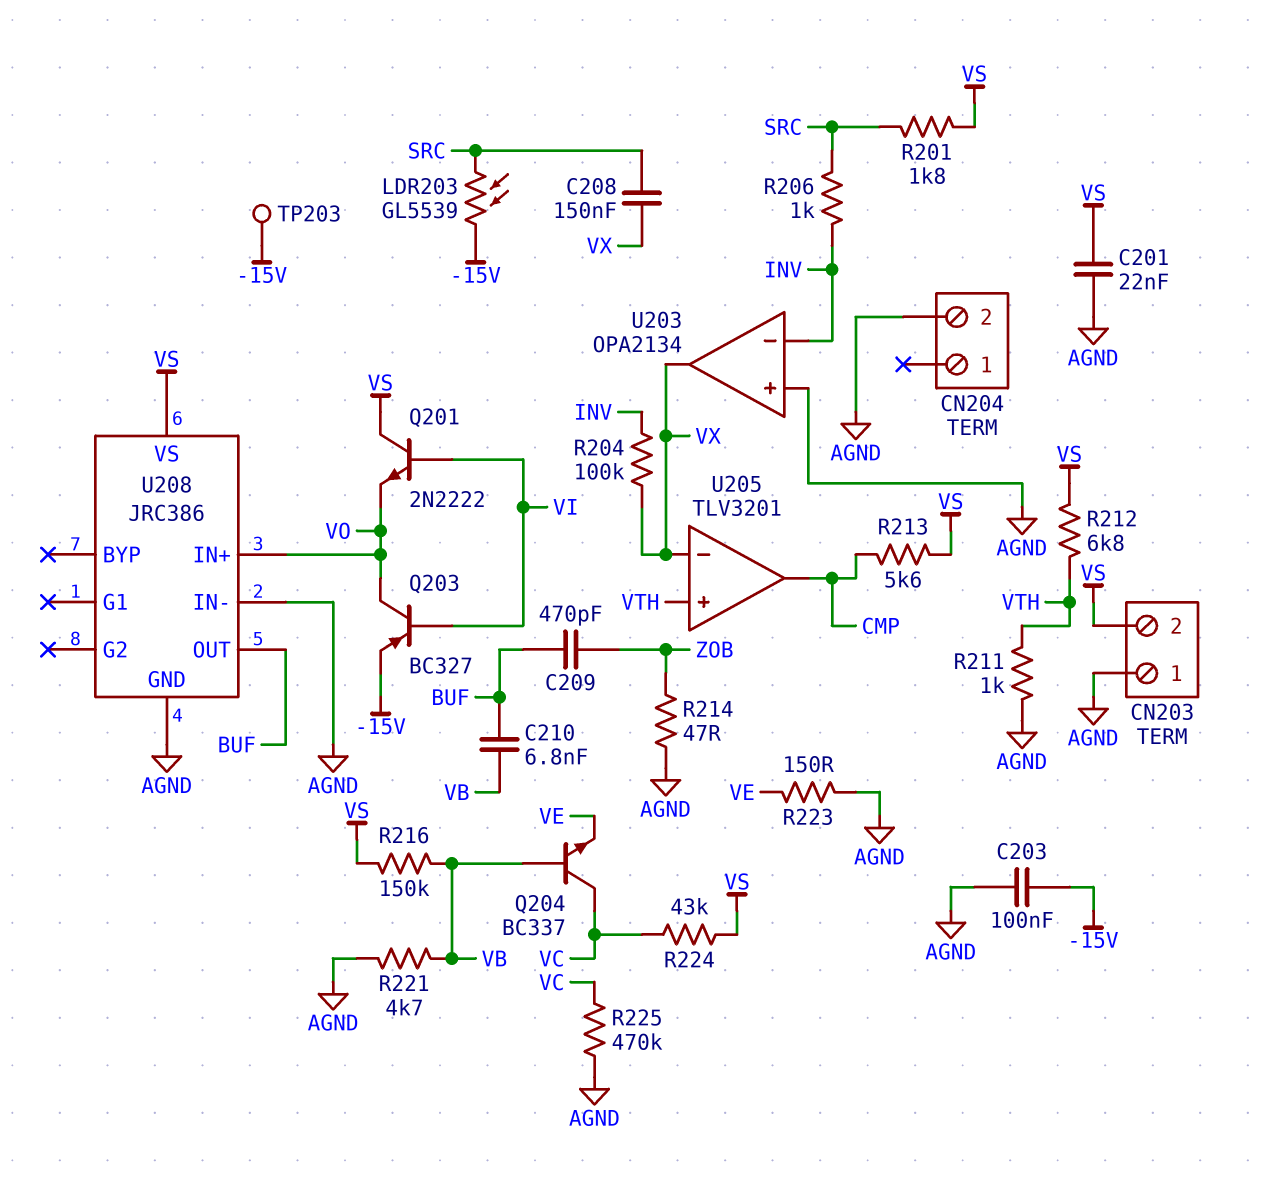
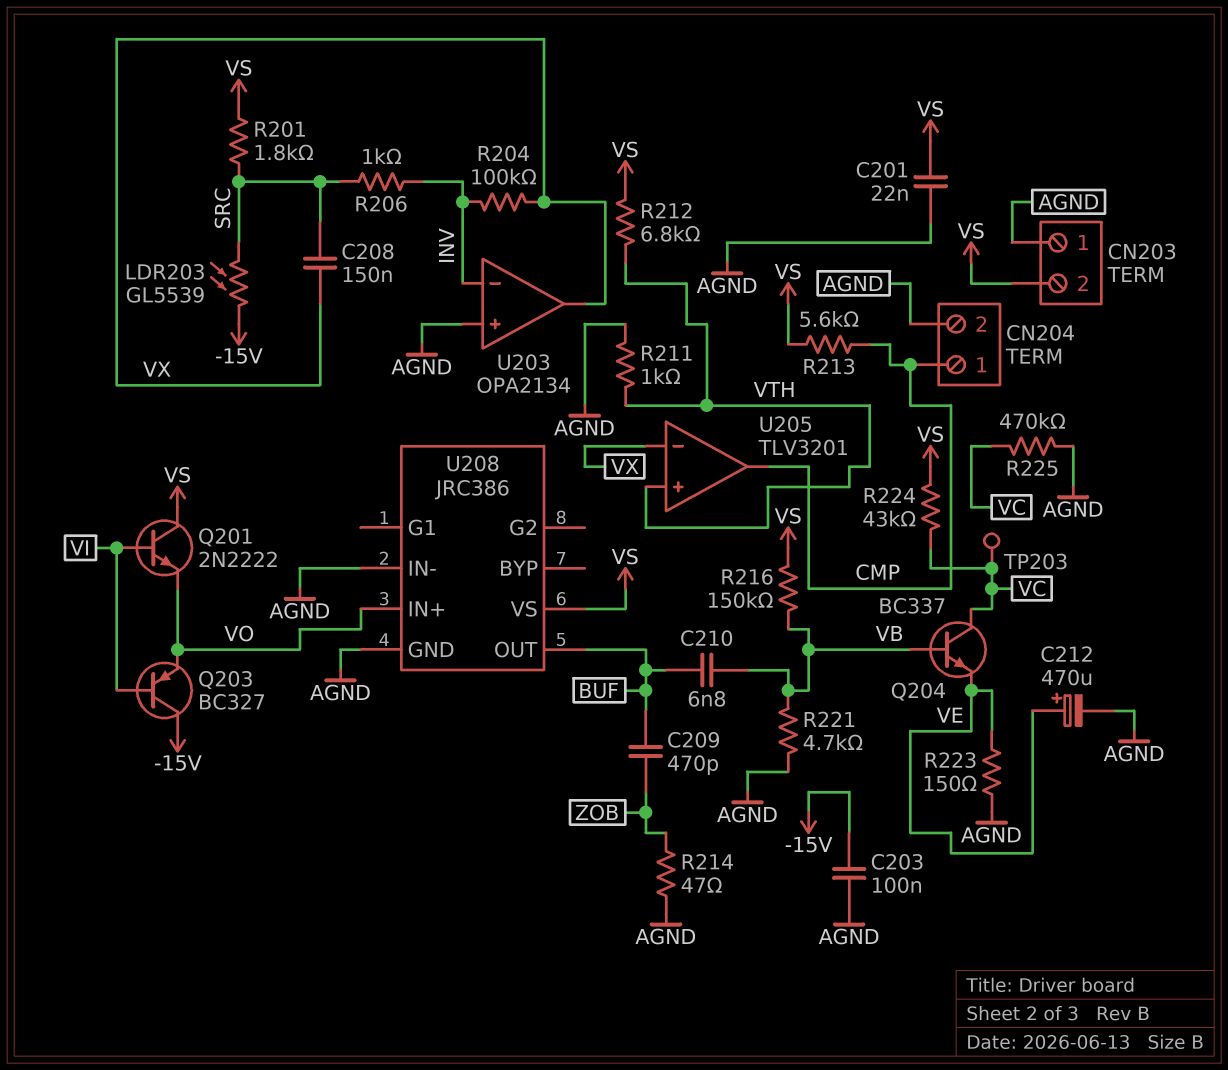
C212: none -> 470uF (plus VE, minus AGND)
CN204 pin 1: none -> CMP
Q203: PNP BC327 (B VI, C VO, E -15V) -> PNP BC327 (B VI, C -15V, E VO)
TP203: test point (-15V) -> test point (VC)

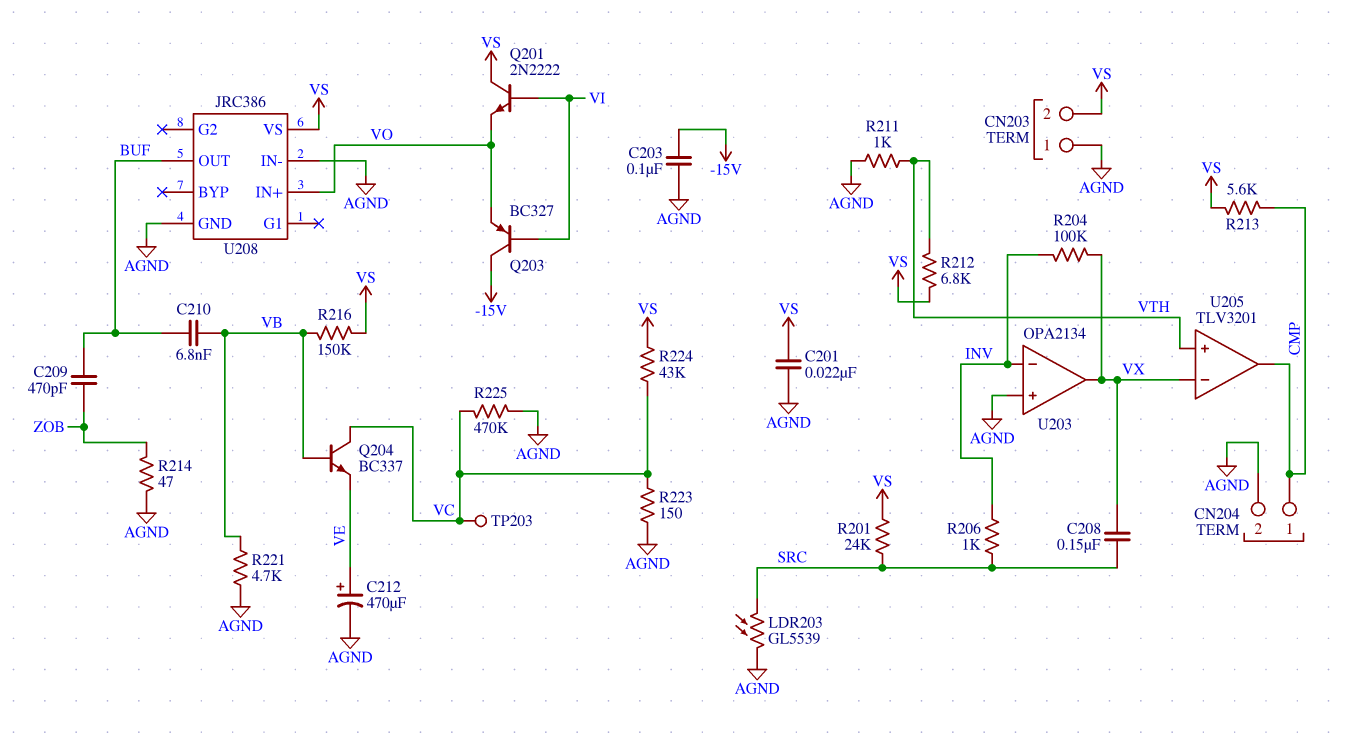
LDR203: GL5539 (-15V, SRC) -> GL5539 (AGND, SRC)
R201: 1.8k (SRC, VS) -> 24k (SRC, VS)
R223: 150 (AGND, VE) -> 150 (AGND, VC)

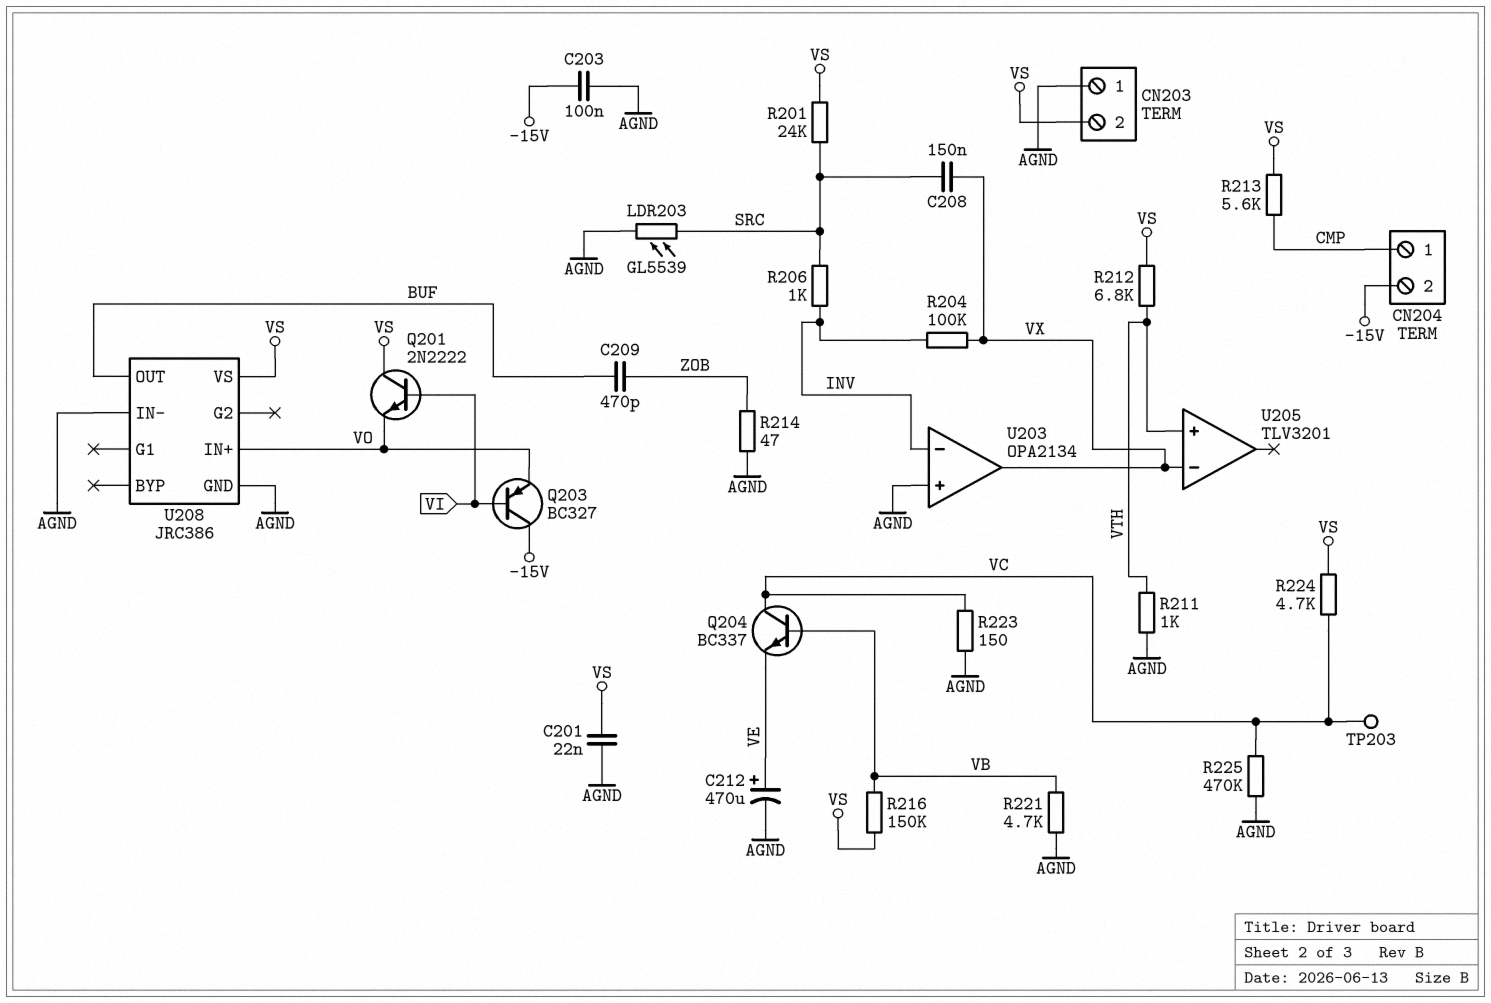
C210: 6.8nF (BUF, VB) -> none
CN204 pin 2: AGND -> -15V
R224: 43k (VC, VS) -> 4.7k (VC, VS)
U205 pin out: CMP -> none

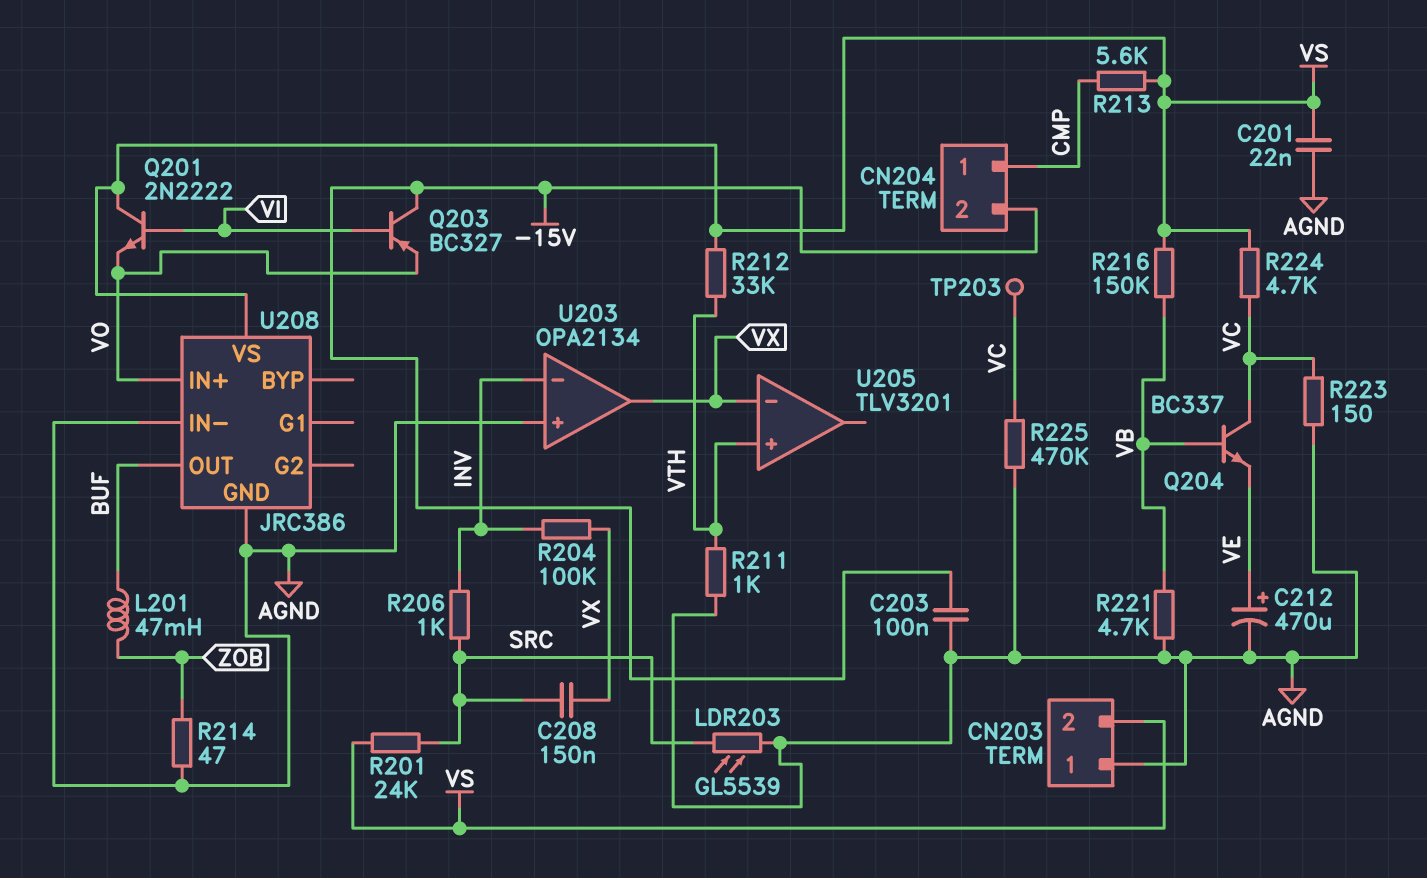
C209: 470pF (BUF, ZOB) -> none
L201: none -> 47mH (BUF, ZOB)
R212: 6.8k (VS, VTH) -> 33k (VS, VTH)

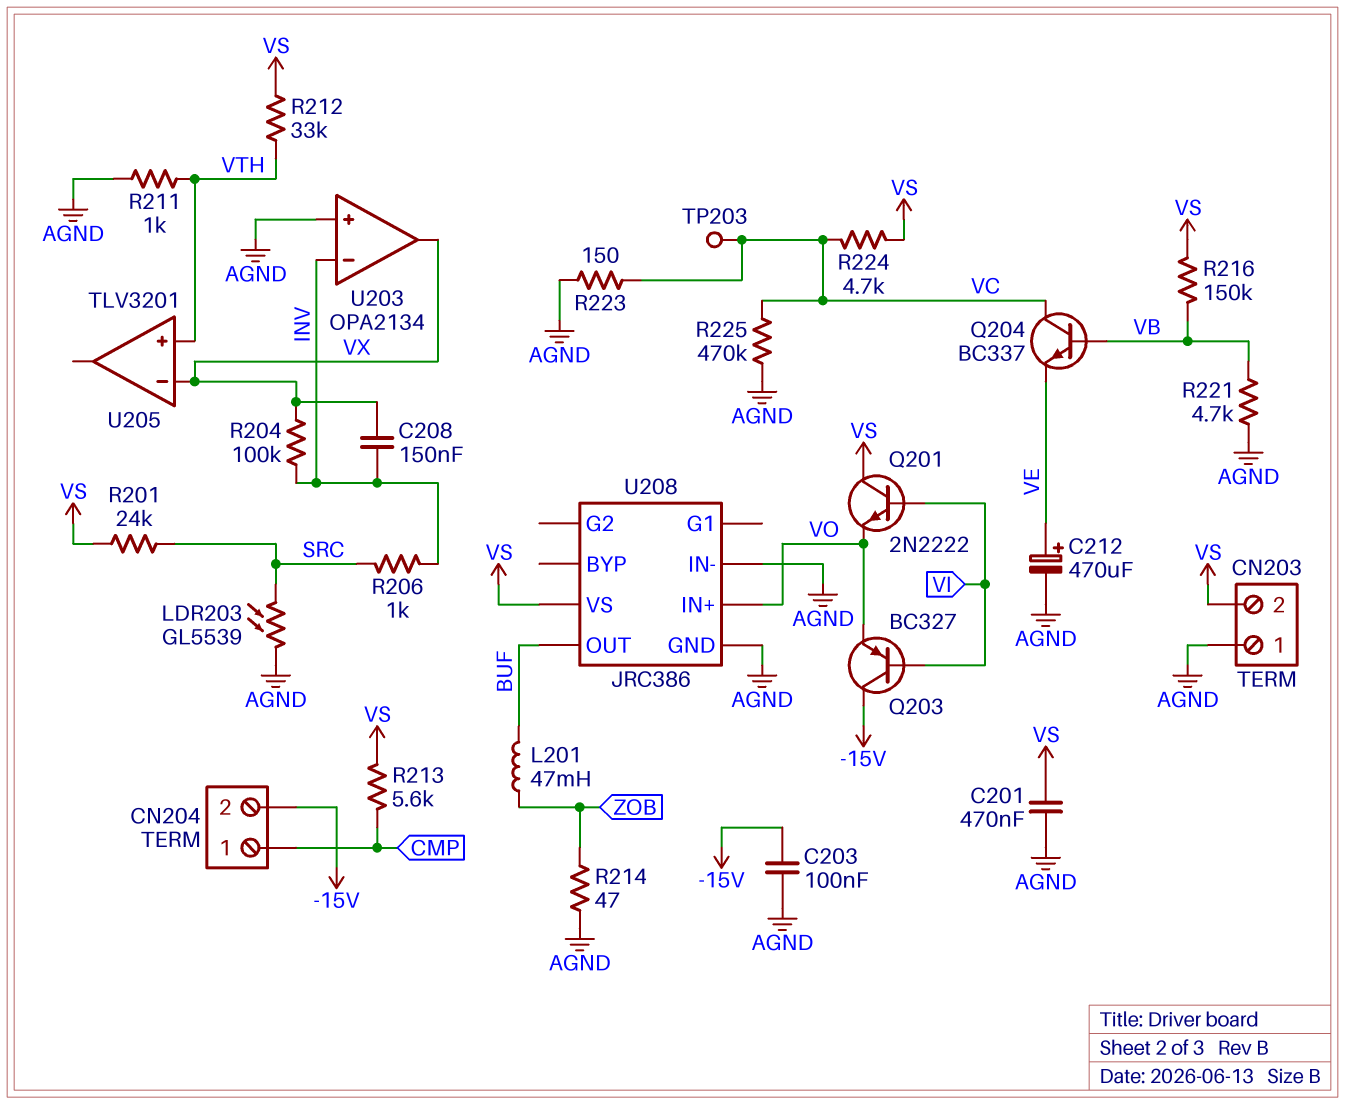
C201: 22nF (AGND, VS) -> 470nF (AGND, VS)
C208: 150nF (SRC, VX) -> 150nF (INV, VX)

